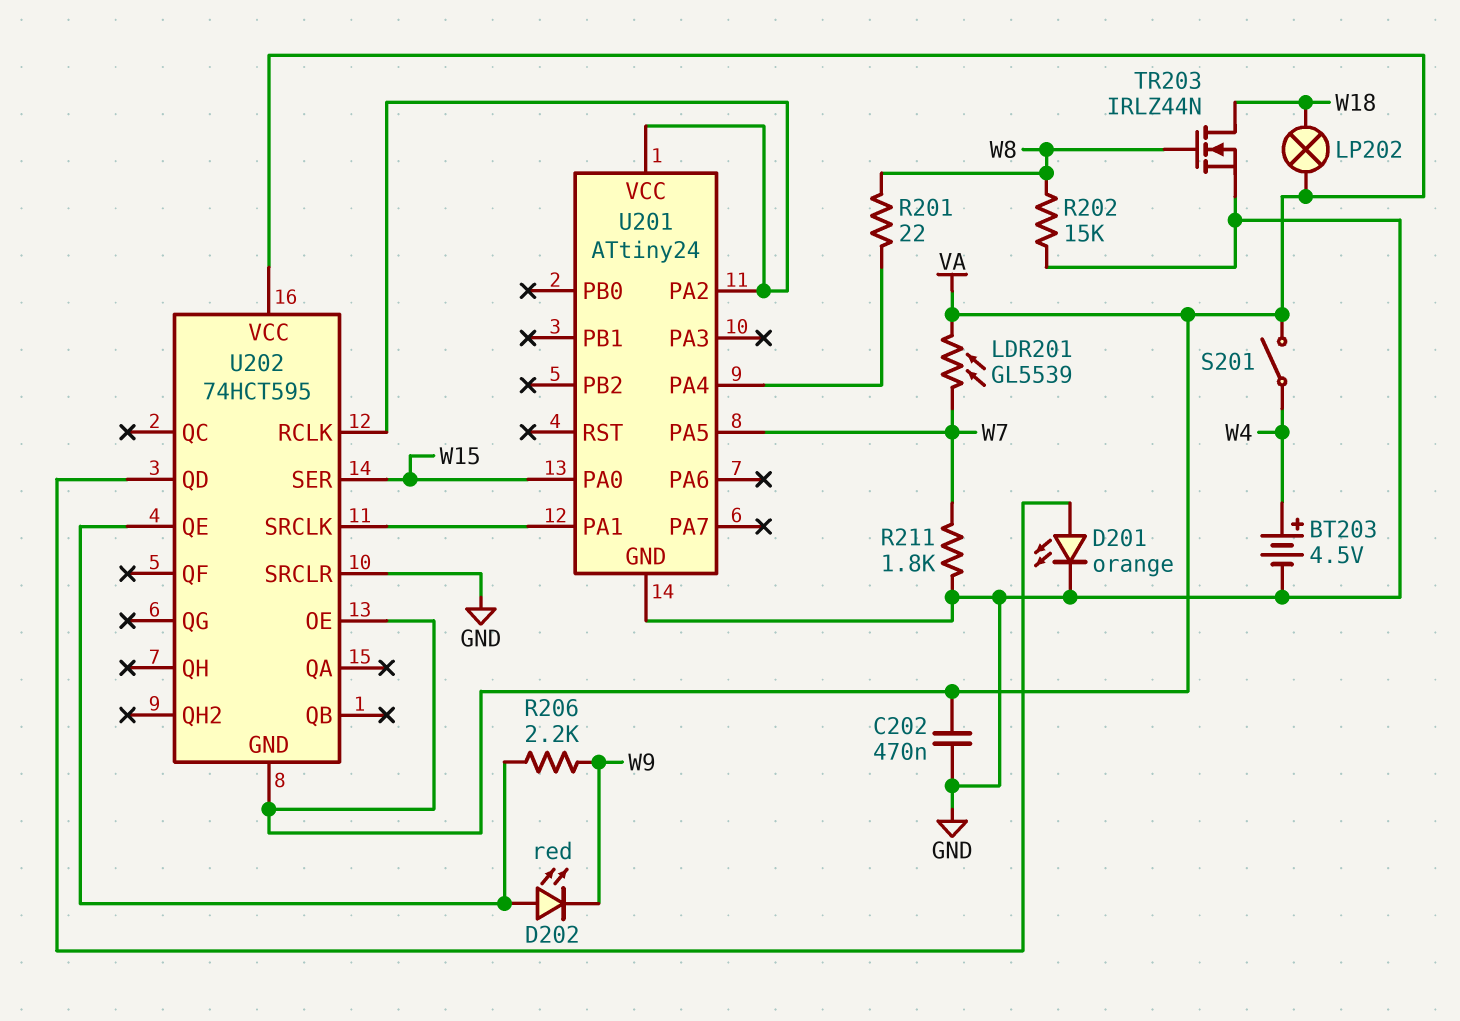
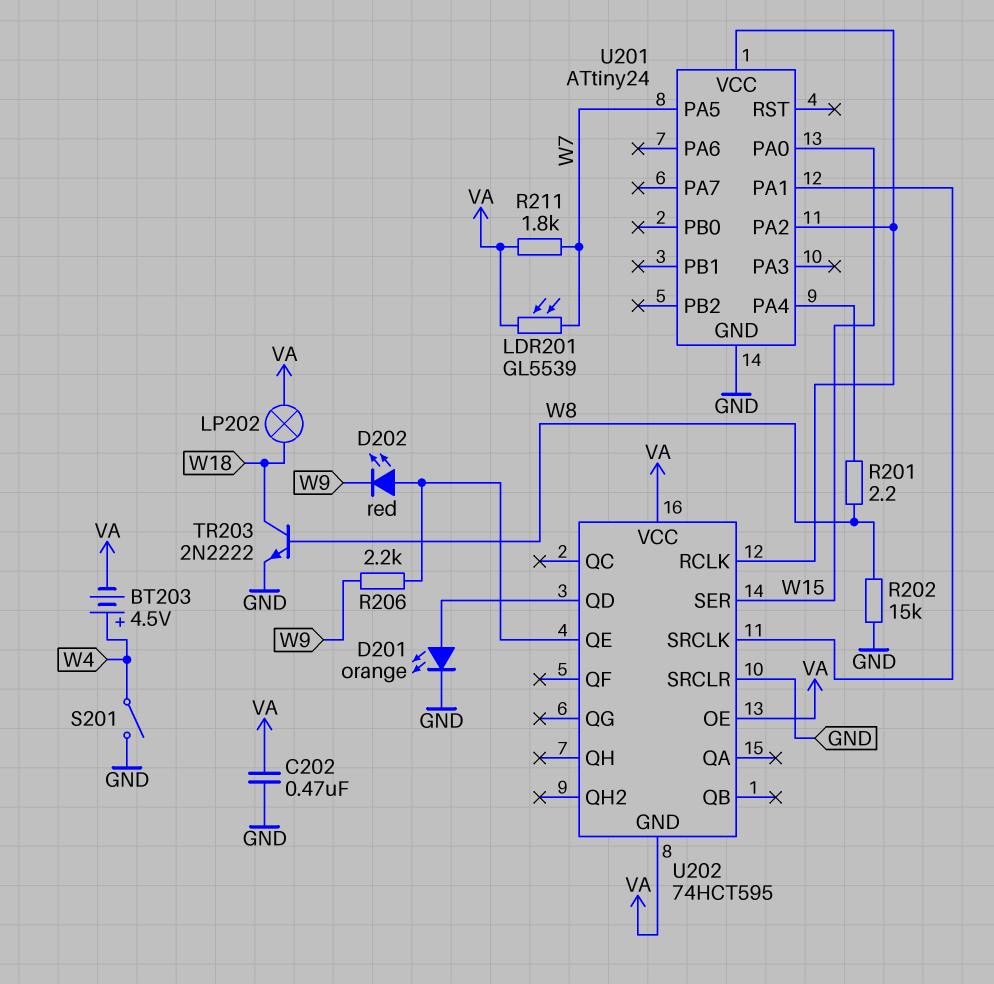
BT203: 4.5V (plus W4, minus GND) -> 4.5V (plus W4, minus VA)
R201: 22 (U201/PA4, W8) -> 2.2 (U201/PA4, W8)
R211: 1.8k (GND, W7) -> 1.8k (VA, W7)
S201: switch (VA, W4) -> switch (GND, W4)
TR203: NMOS IRLZ44N (G W8, D W18, S GND) -> NPN 2N2222 (B W8, C W18, E GND)

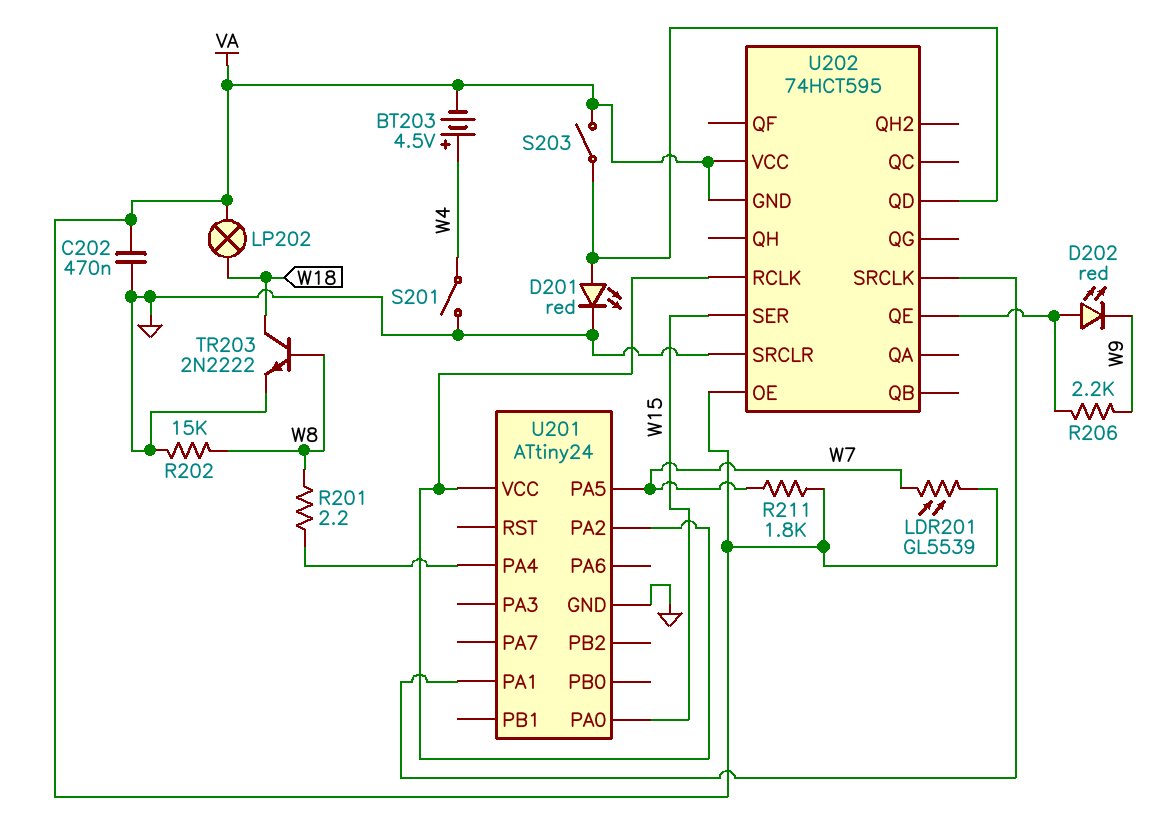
D201: LED orange (A U202/QD, K GND) -> LED red (A U202/QD, K GND)
S203: none -> switch (U202/QD, VA)

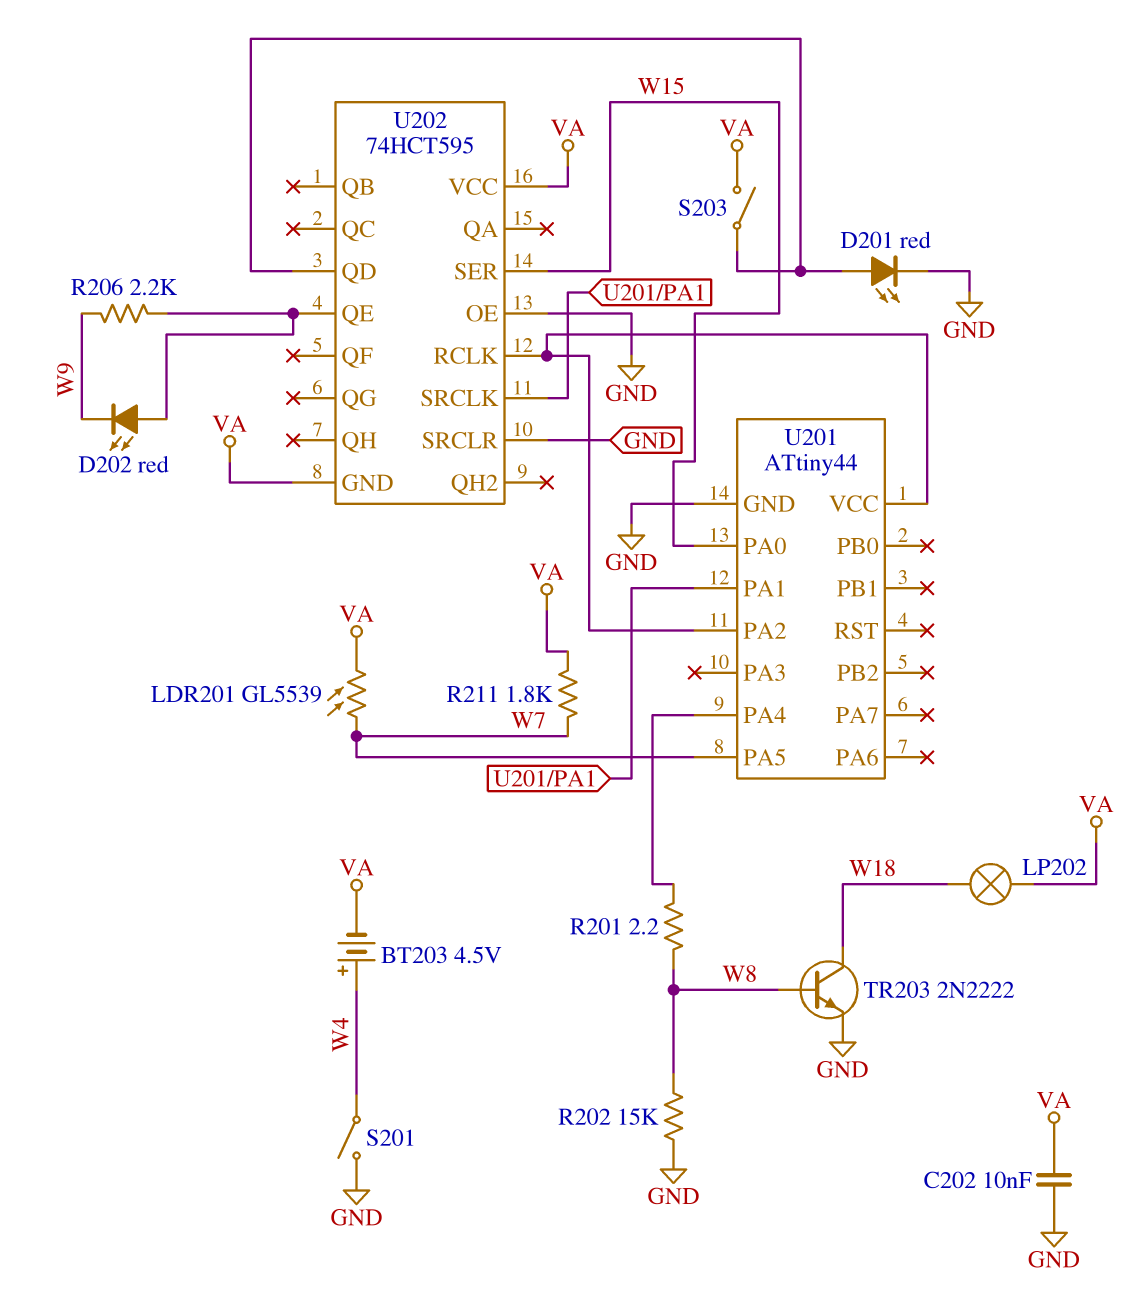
C202: 470nF (GND, VA) -> 10nF (GND, VA)
U201: ATtiny24 -> ATtiny44
U202 pin OE: VA -> GND

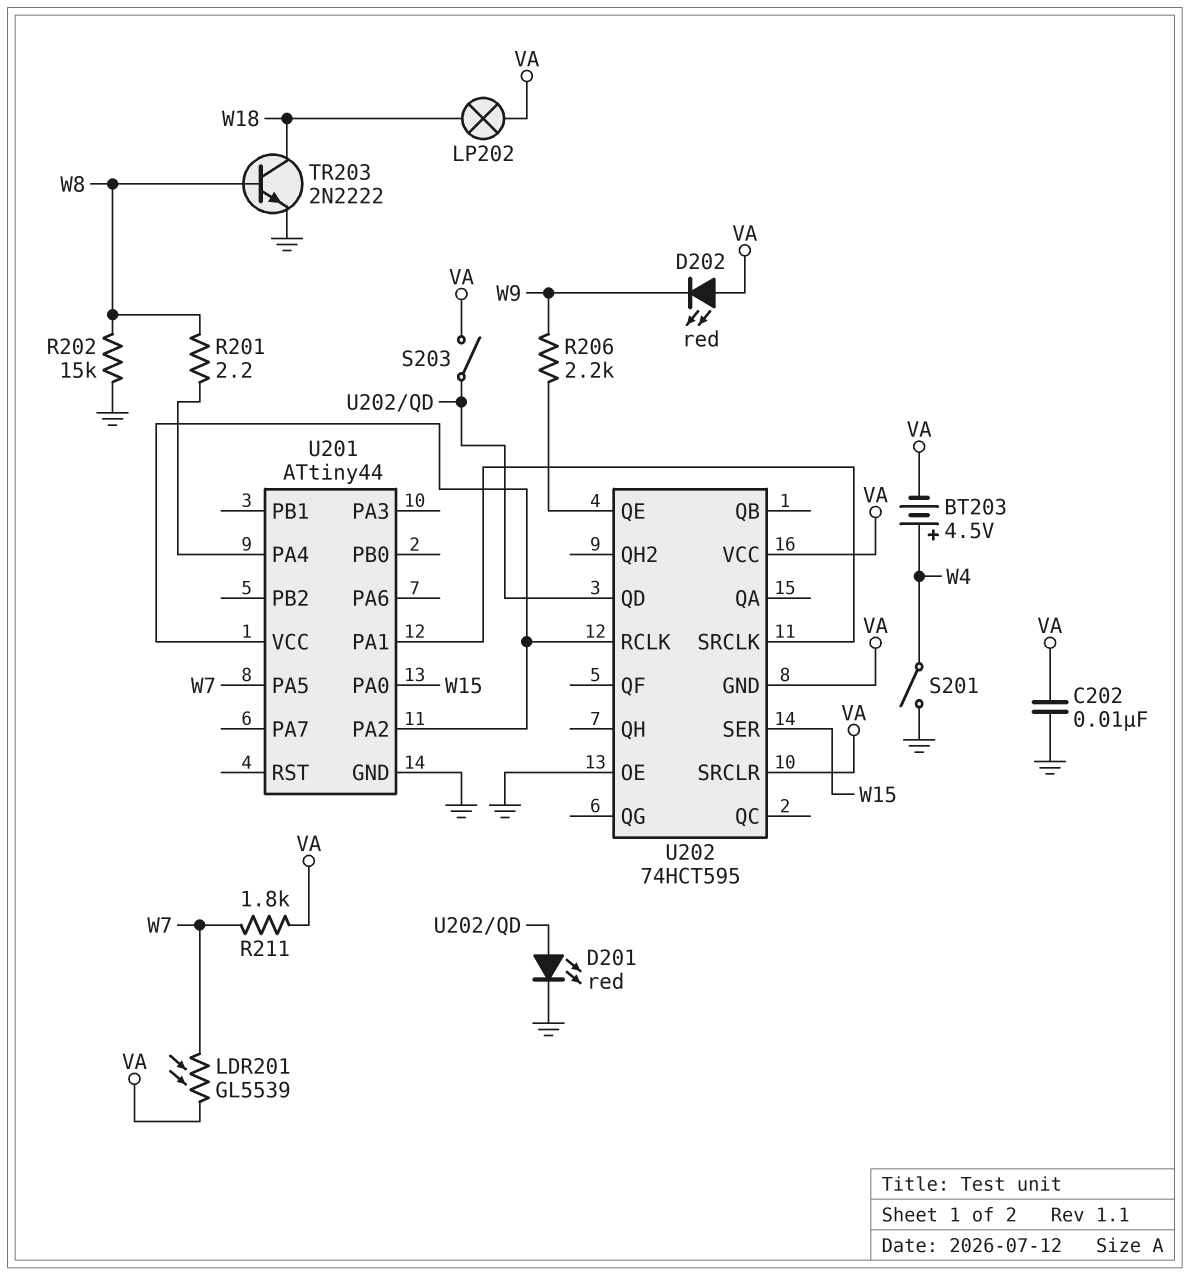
D202: LED red (A U202/QE, K W9) -> LED red (A VA, K W9)
U202 pin SRCLR: GND -> VA

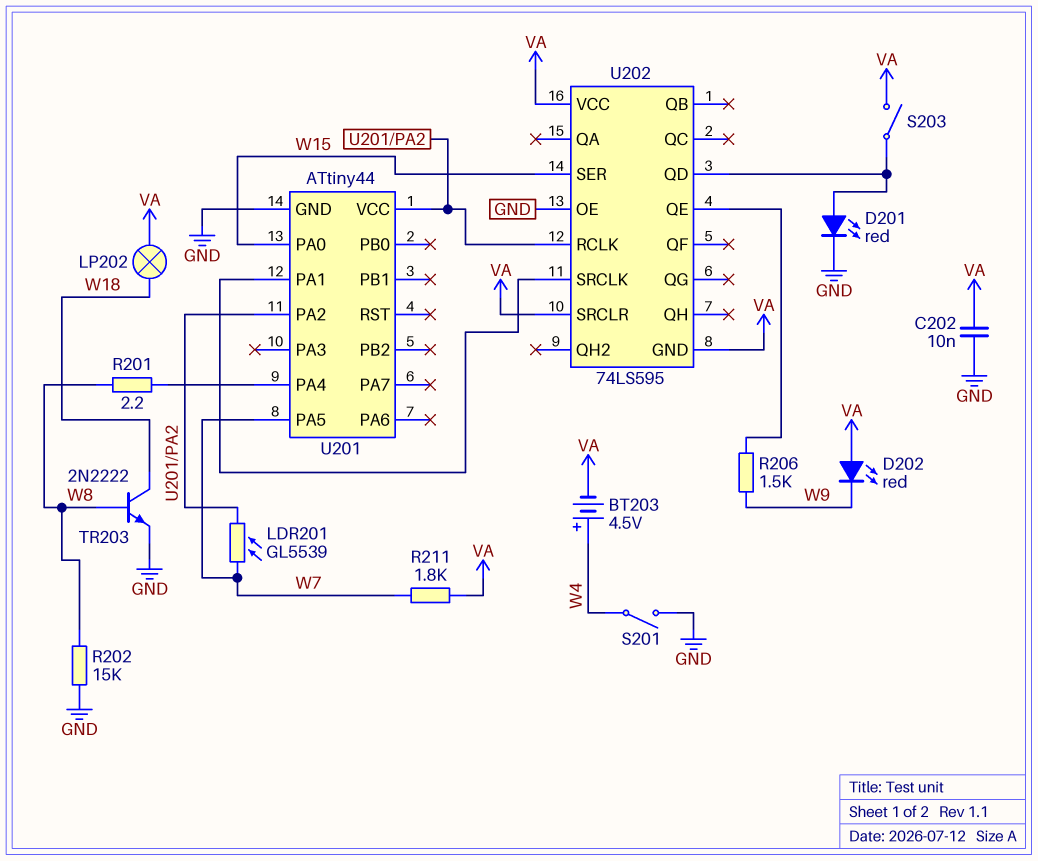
LDR201: GL5539 (VA, W7) -> GL5539 (U201/PA2, W7)
R206: 2.2k (U202/QE, W9) -> 1.5k (U202/QE, W9)
U202: 74HCT595 -> 74LS595

